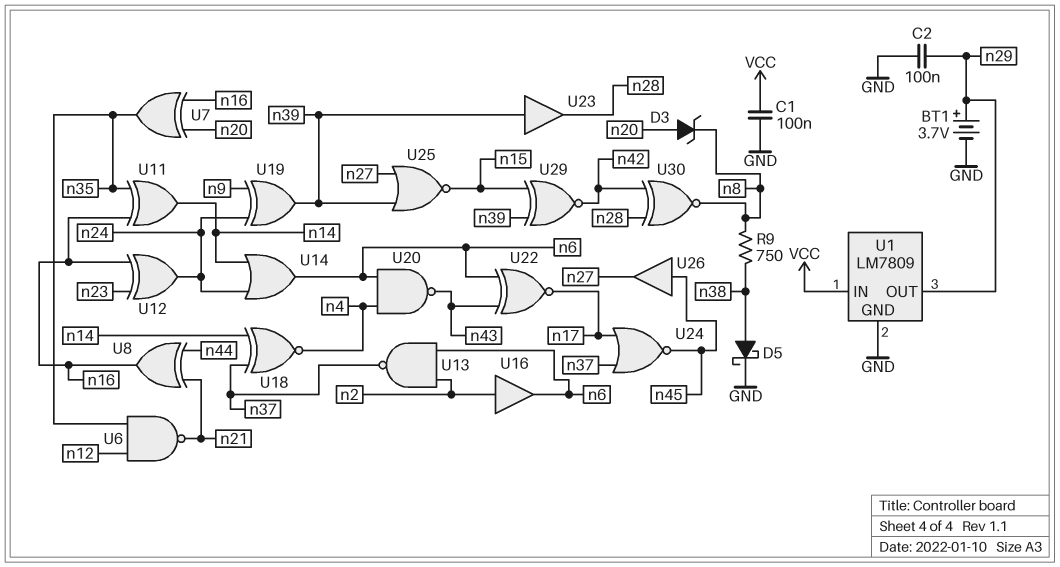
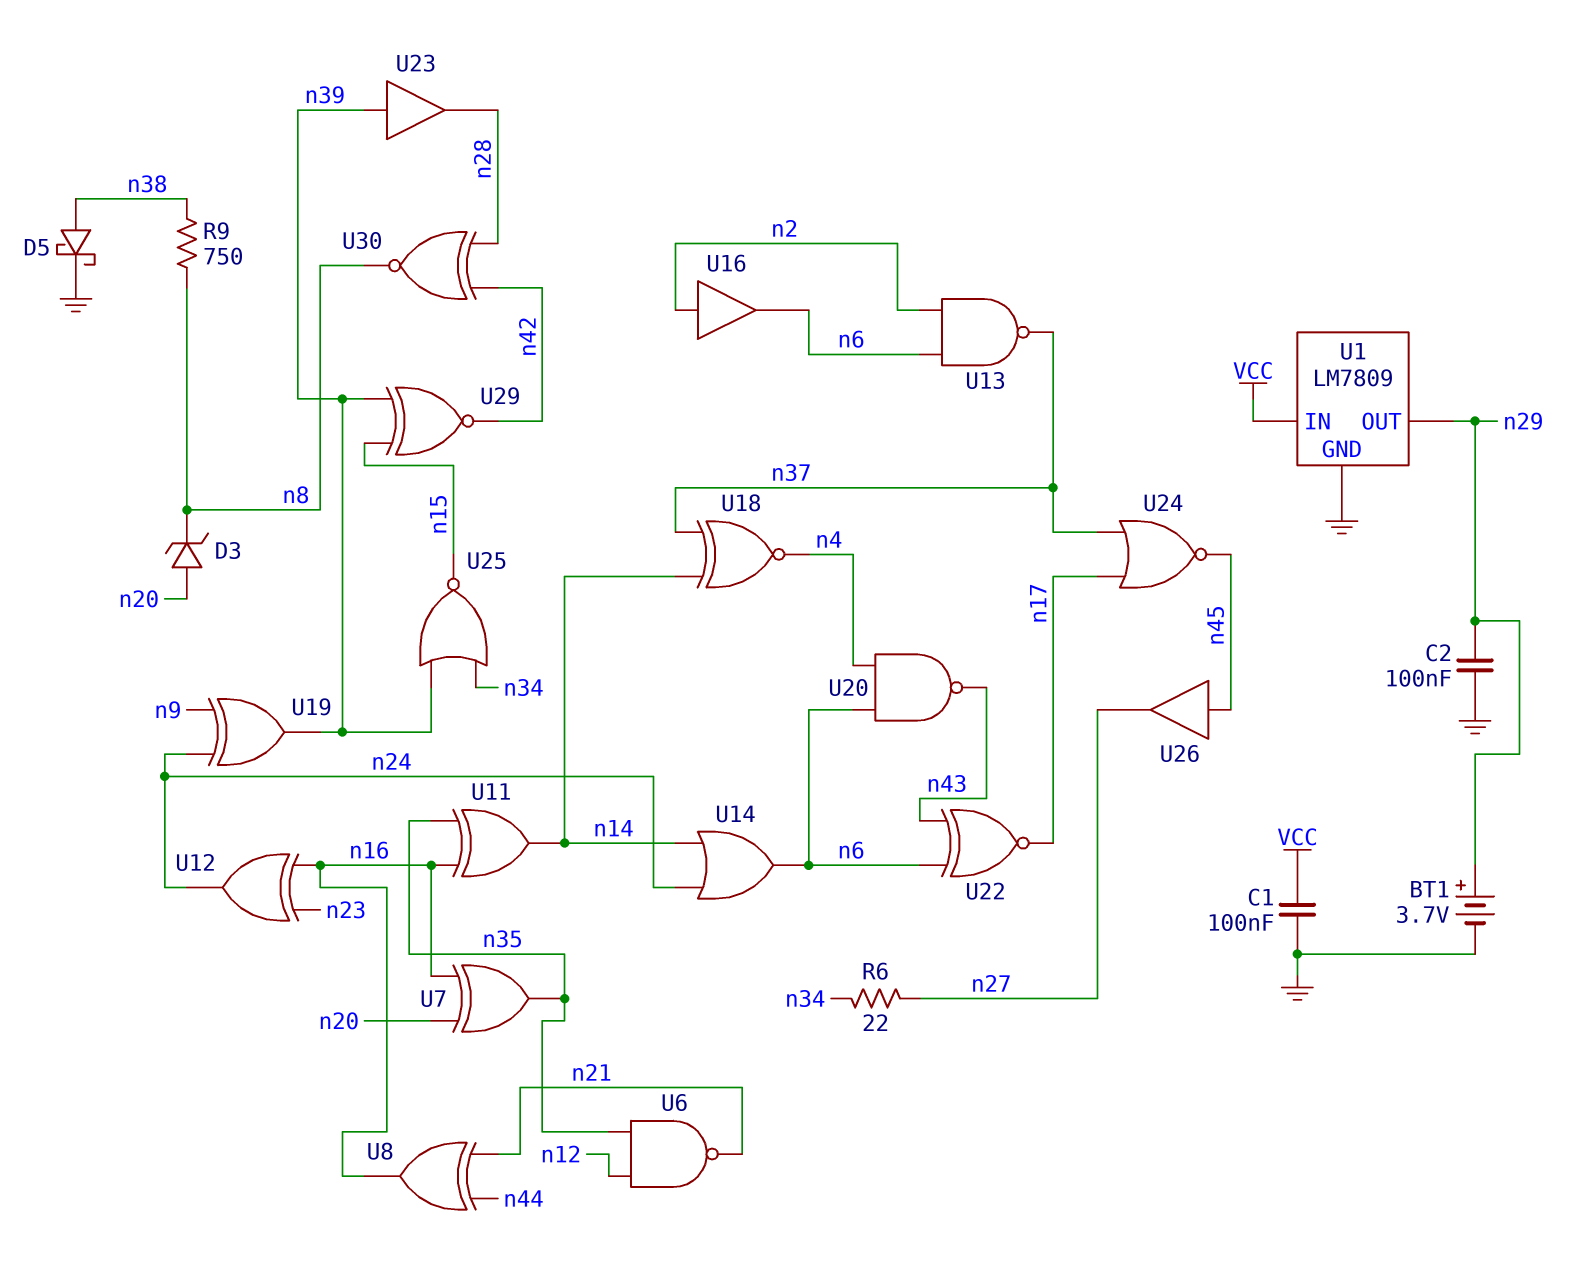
R6: none -> 22 (n27, n34)
U25: NOR (in n27, in n39, out n15) -> NOR (in n34, in n39, out n15)

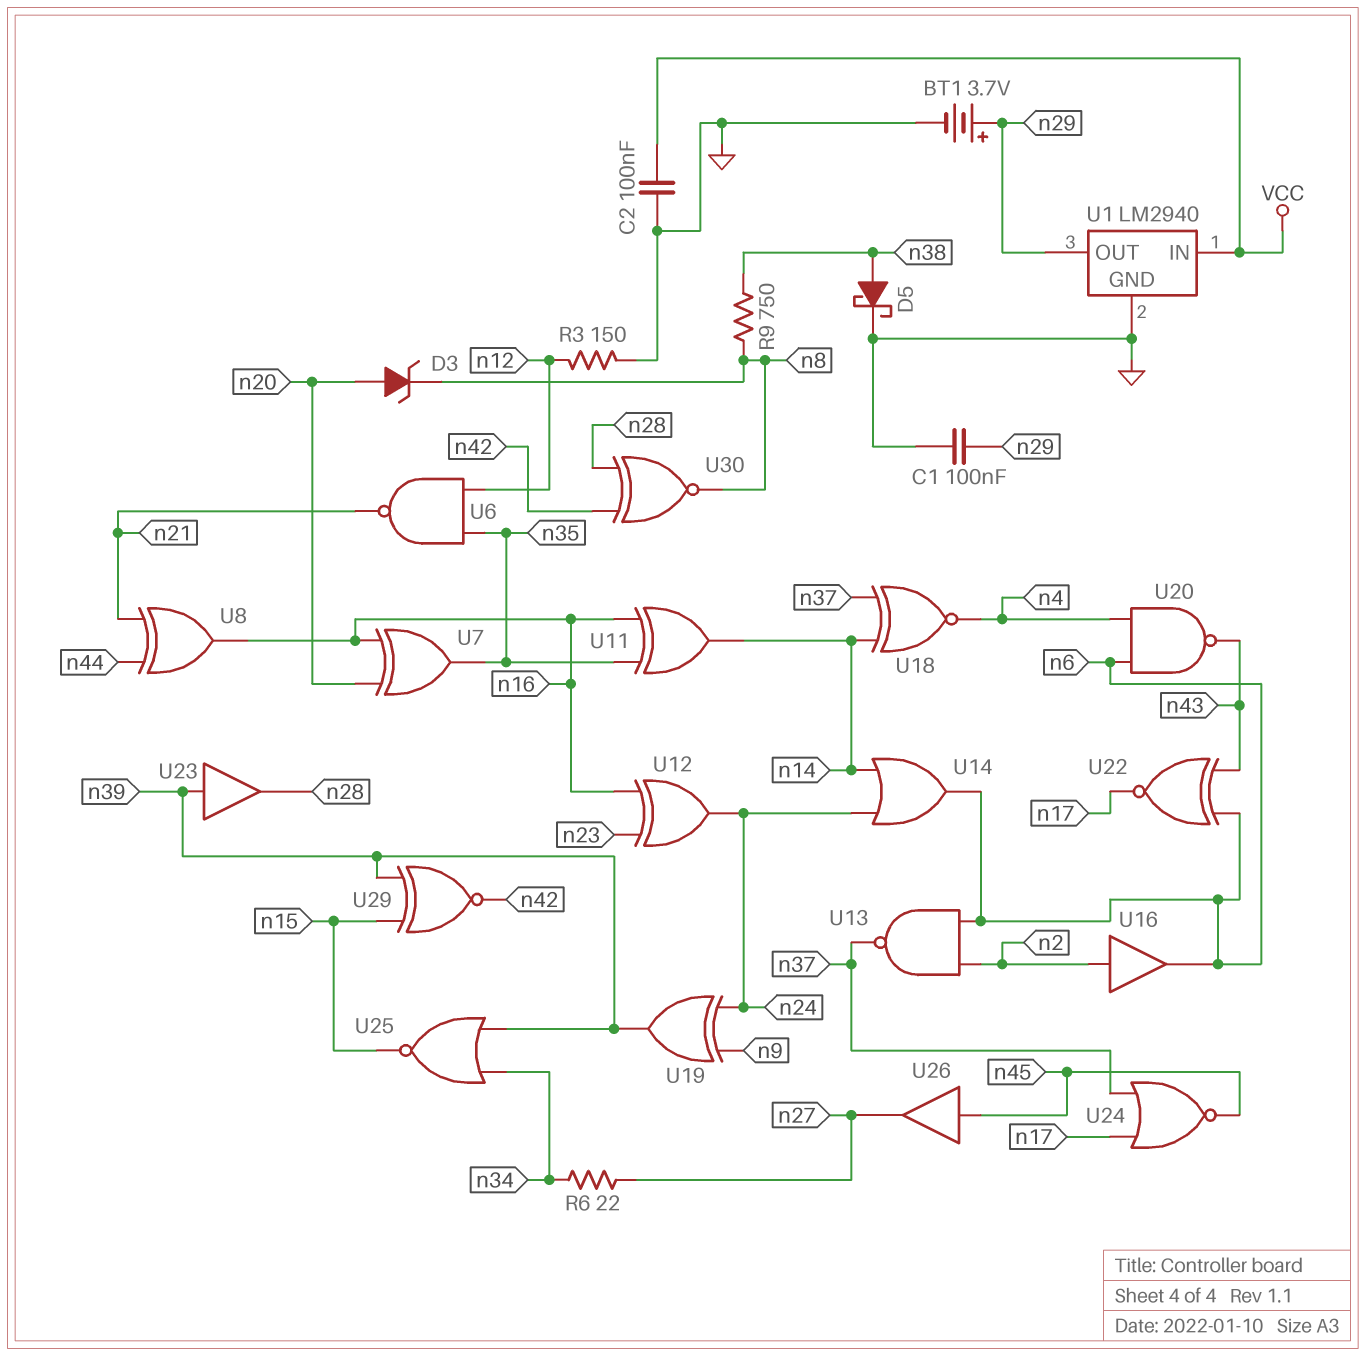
C1: 100nF (GND, VCC) -> 100nF (GND, n29)
C2: 100nF (GND, n29) -> 100nF (GND, VCC)
R3: none -> 150 (GND, n12)
U1: LM7809 -> LM2940

